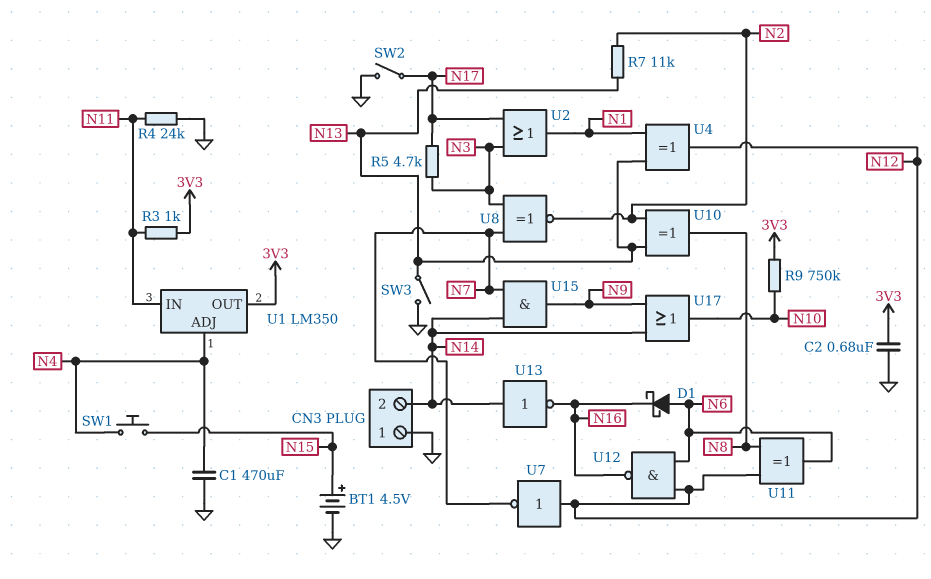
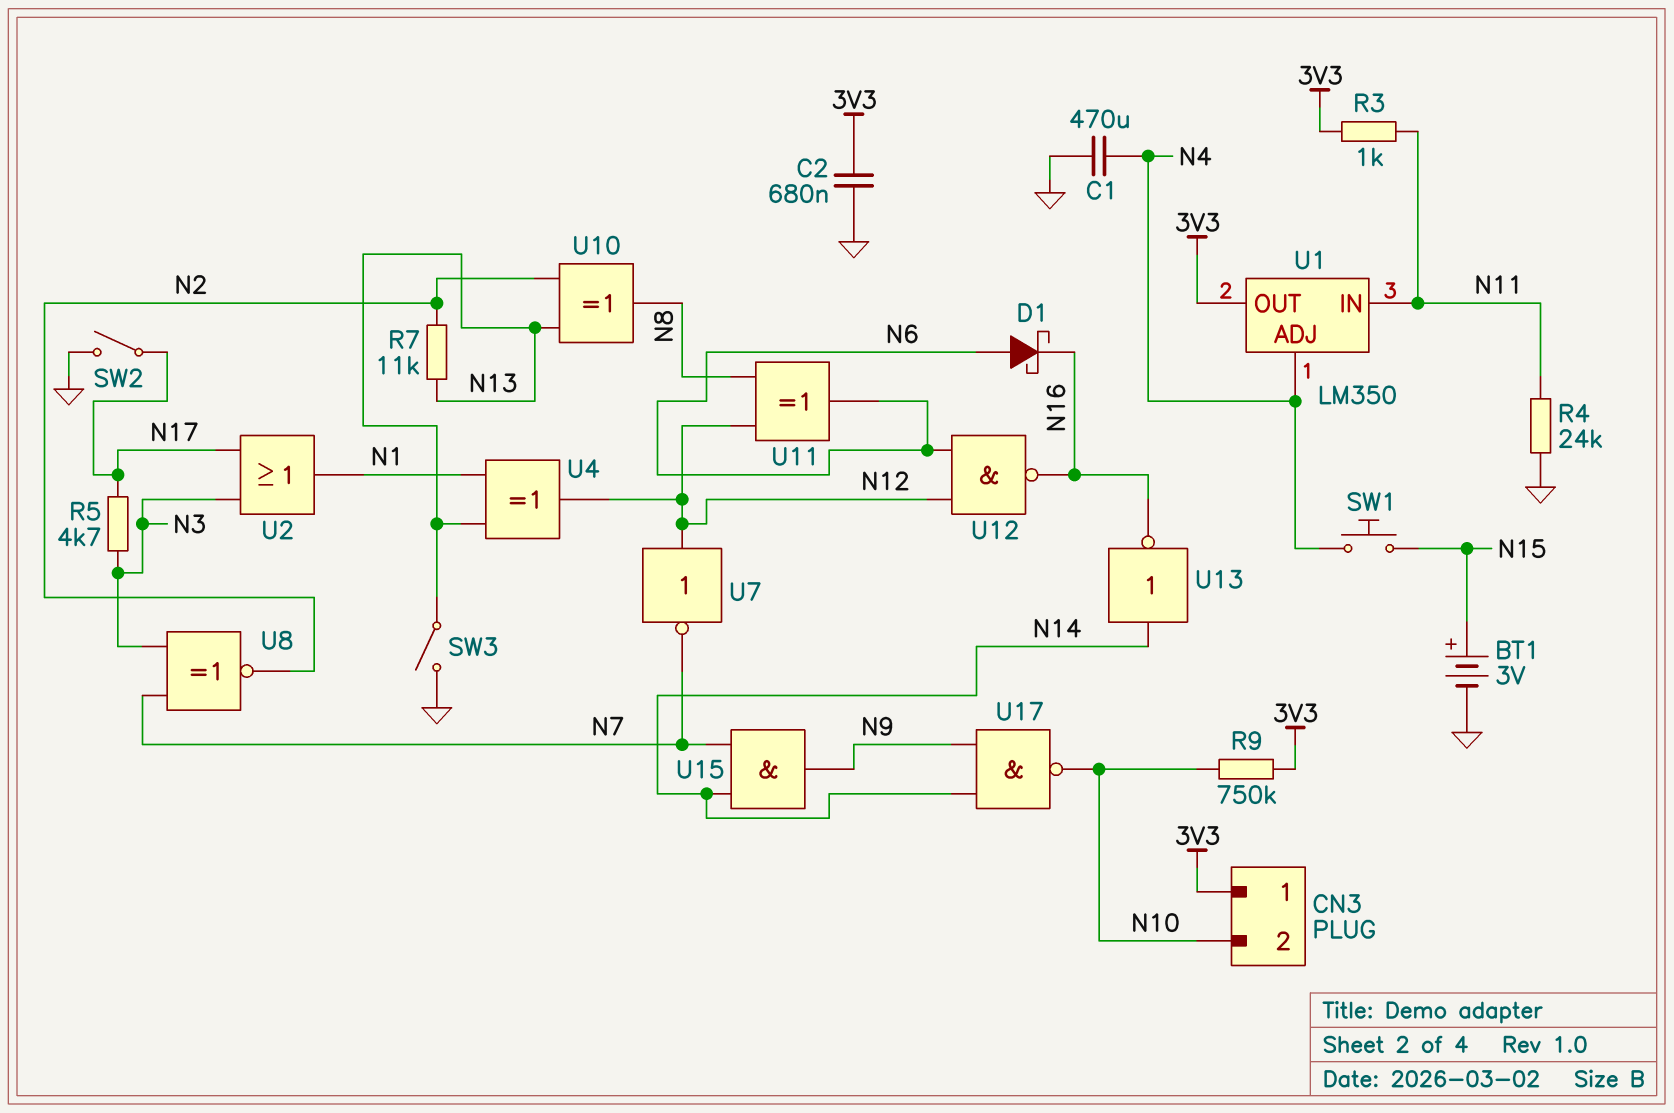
BT1: 4.5V (plus N15, minus GND) -> 3V (plus N15, minus GND)
CN3 pin 1: GND -> 3V3
CN3 pin 2: N14 -> N10
U17: OR (in N9, in N14, out N10) -> NAND (in N9, in N14, out N10)

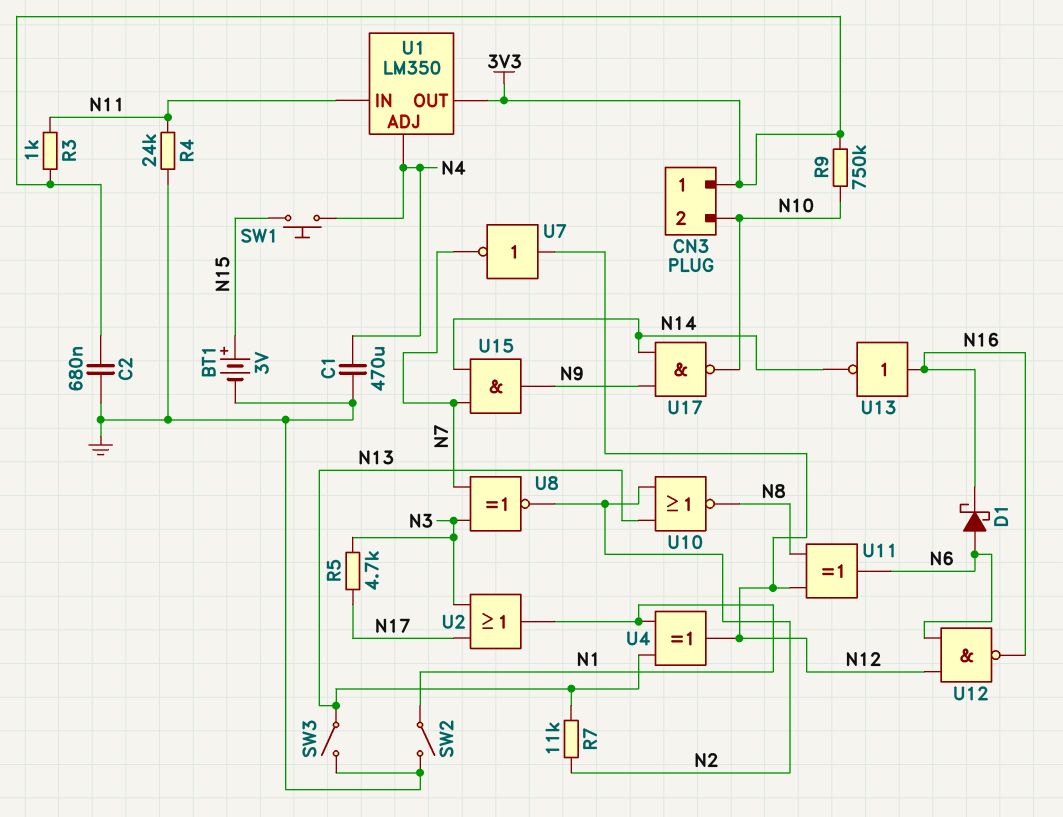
SW2: switch (GND, N17) -> switch (GND, N1)
U10: XOR (in N2, in N13, out N8) -> NOR (in N2, in N13, out N8)
U13: NOT (in N14, out N16) -> NOT (in N16, out N14)

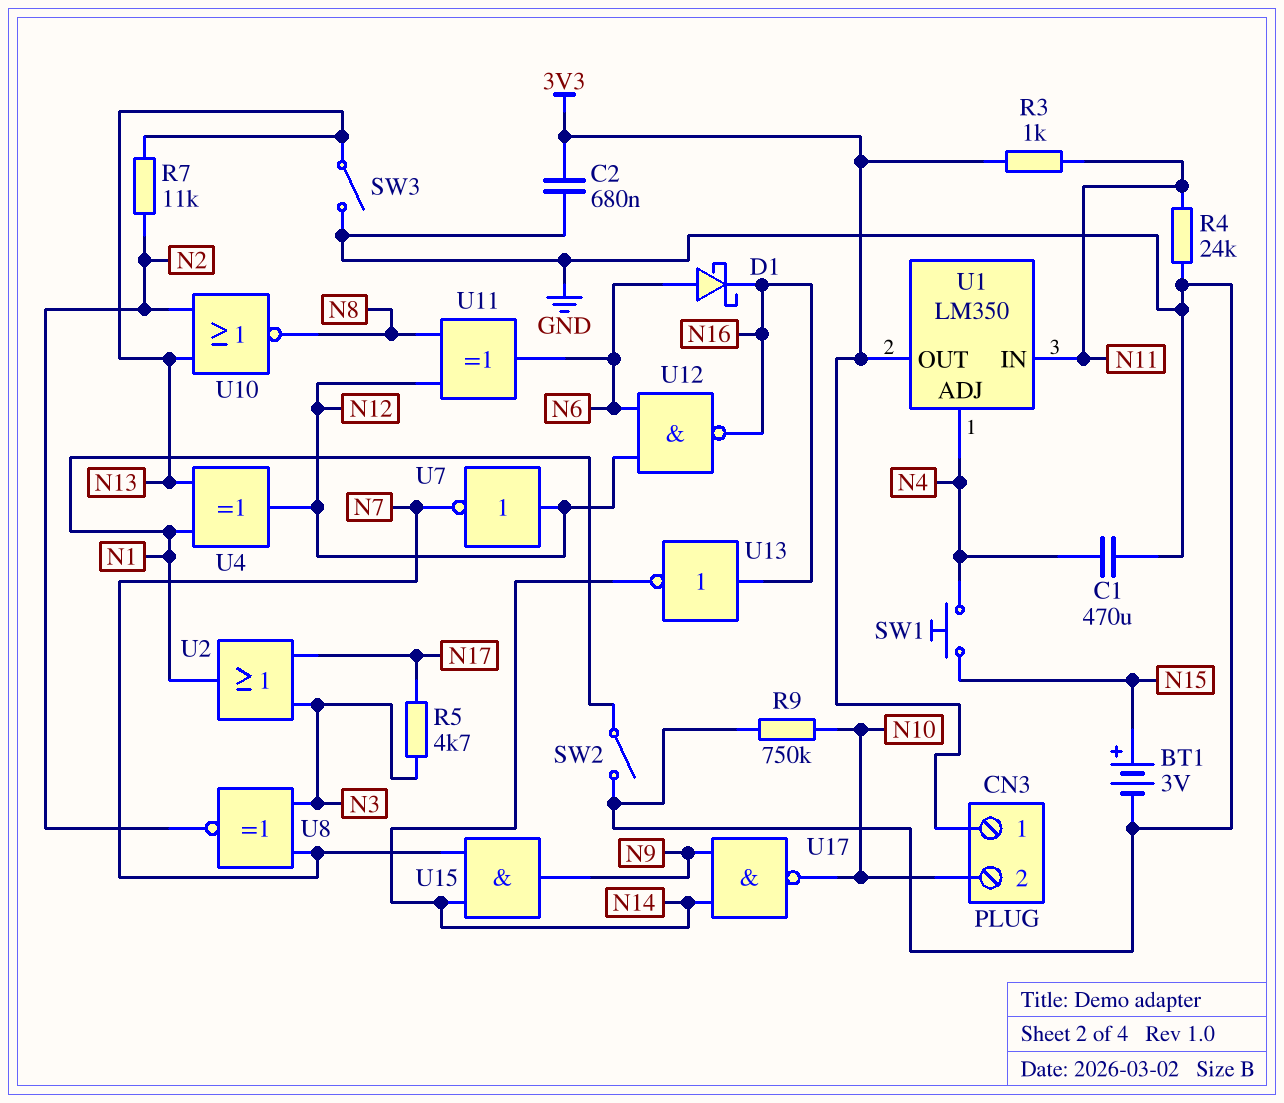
R9: 750k (3V3, N10) -> 750k (GND, N10)

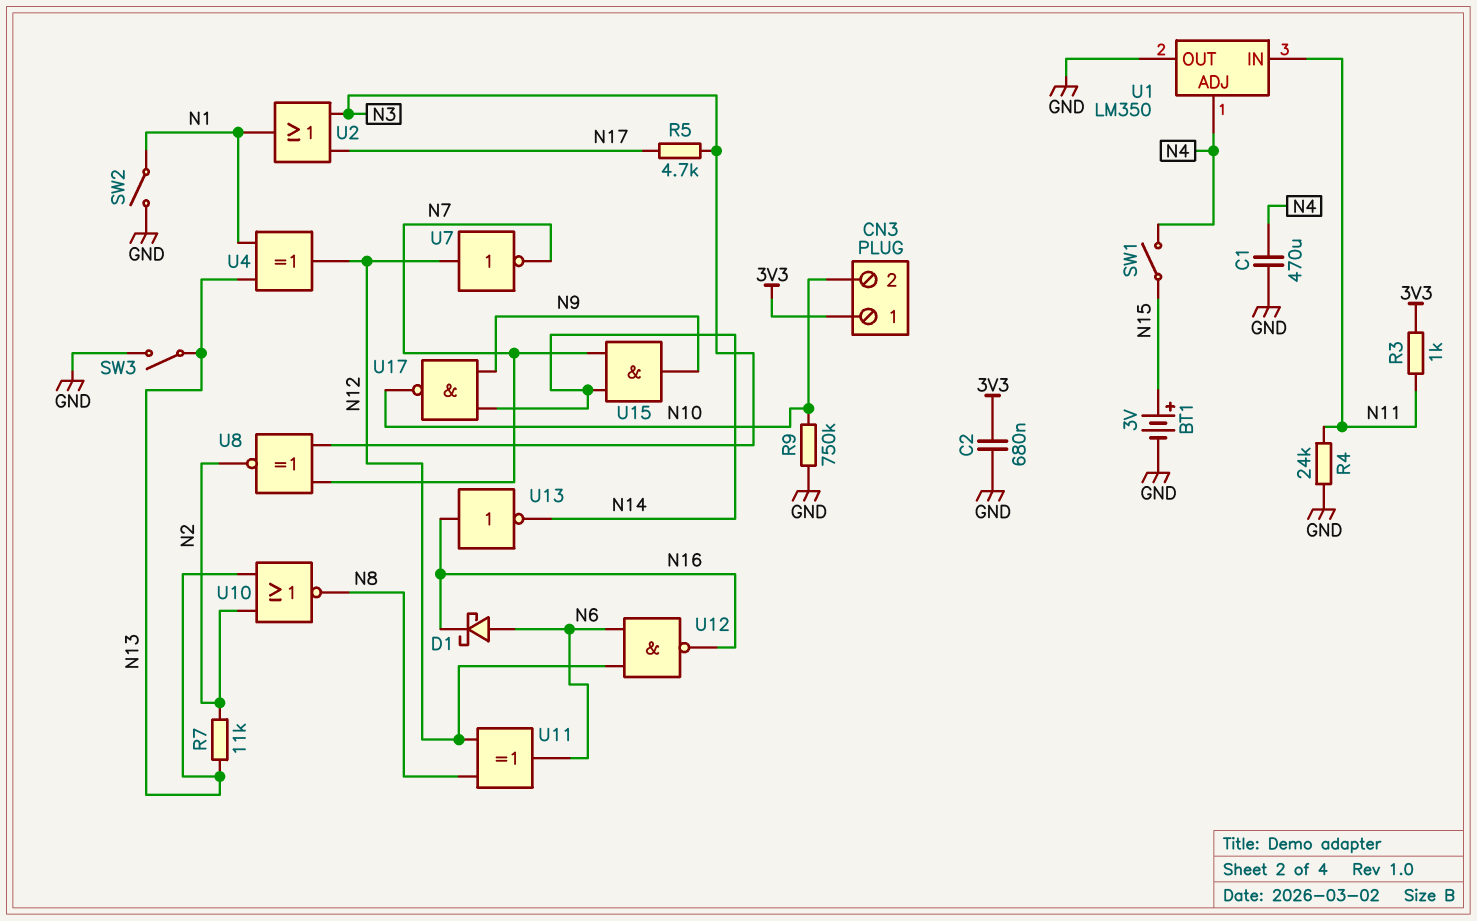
SW1: button (N4, N15) -> switch (N4, N15)
U1 pin OUT: 3V3 -> GND

